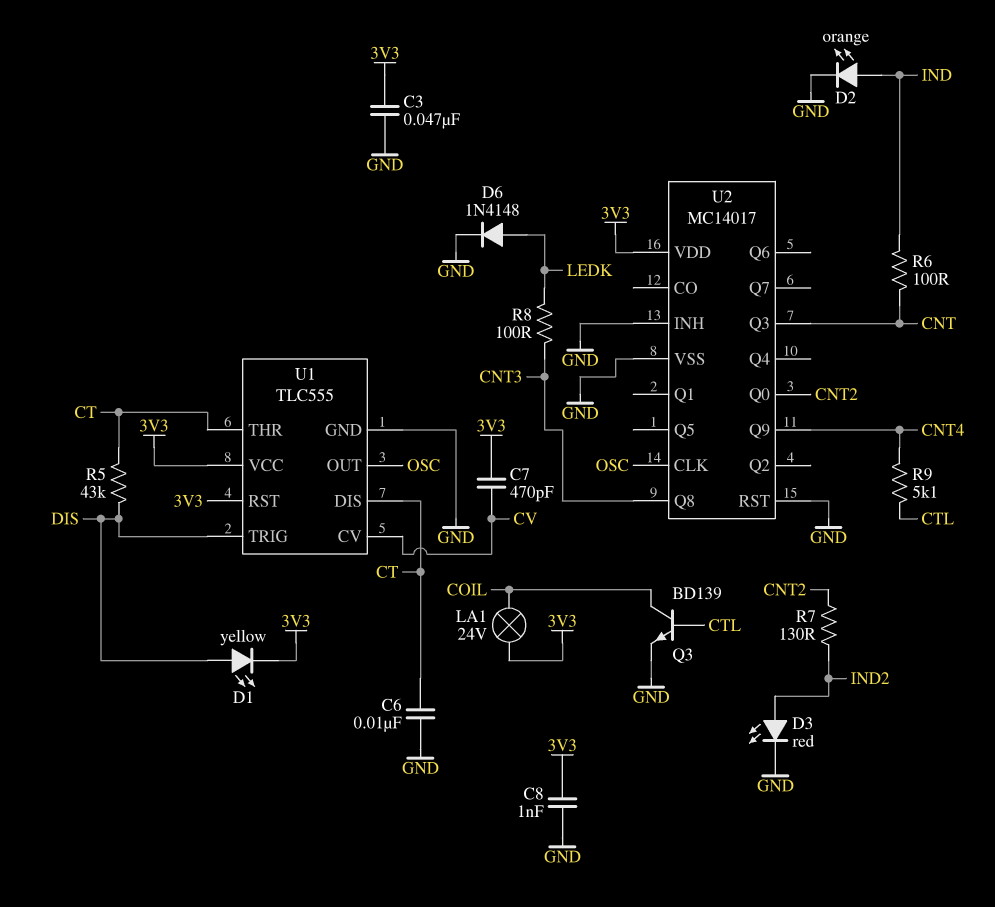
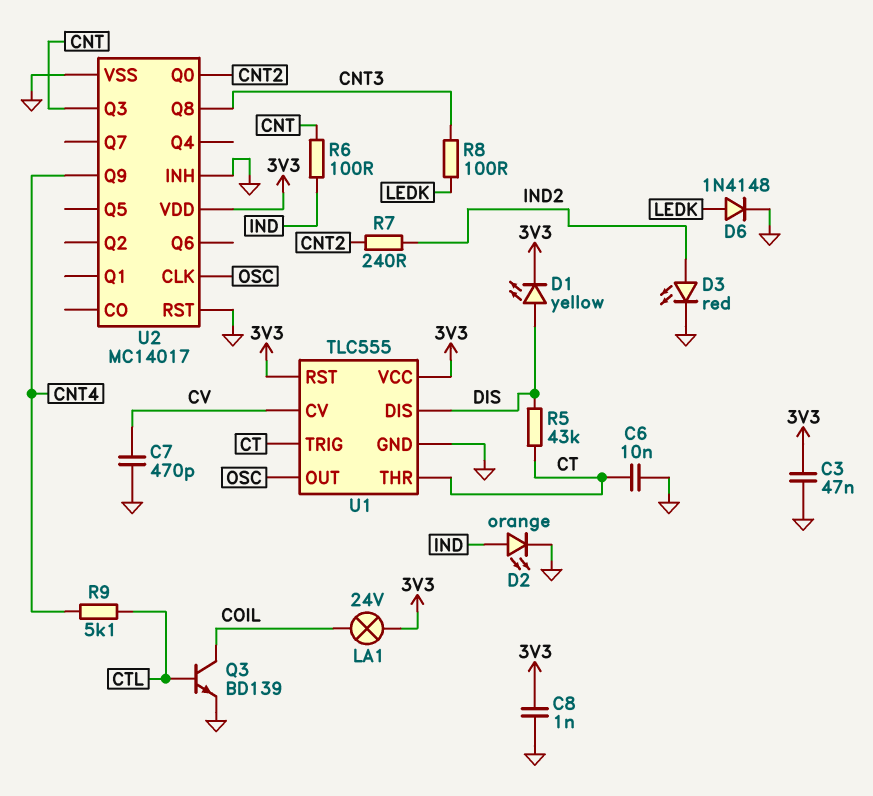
C7: 470pF (3V3, CV) -> 470pF (CV, GND)
R7: 130 (CNT2, IND2) -> 240 (CNT2, IND2)
U1 pin DIS: CT -> DIS
U1 pin TRIG: DIS -> CT

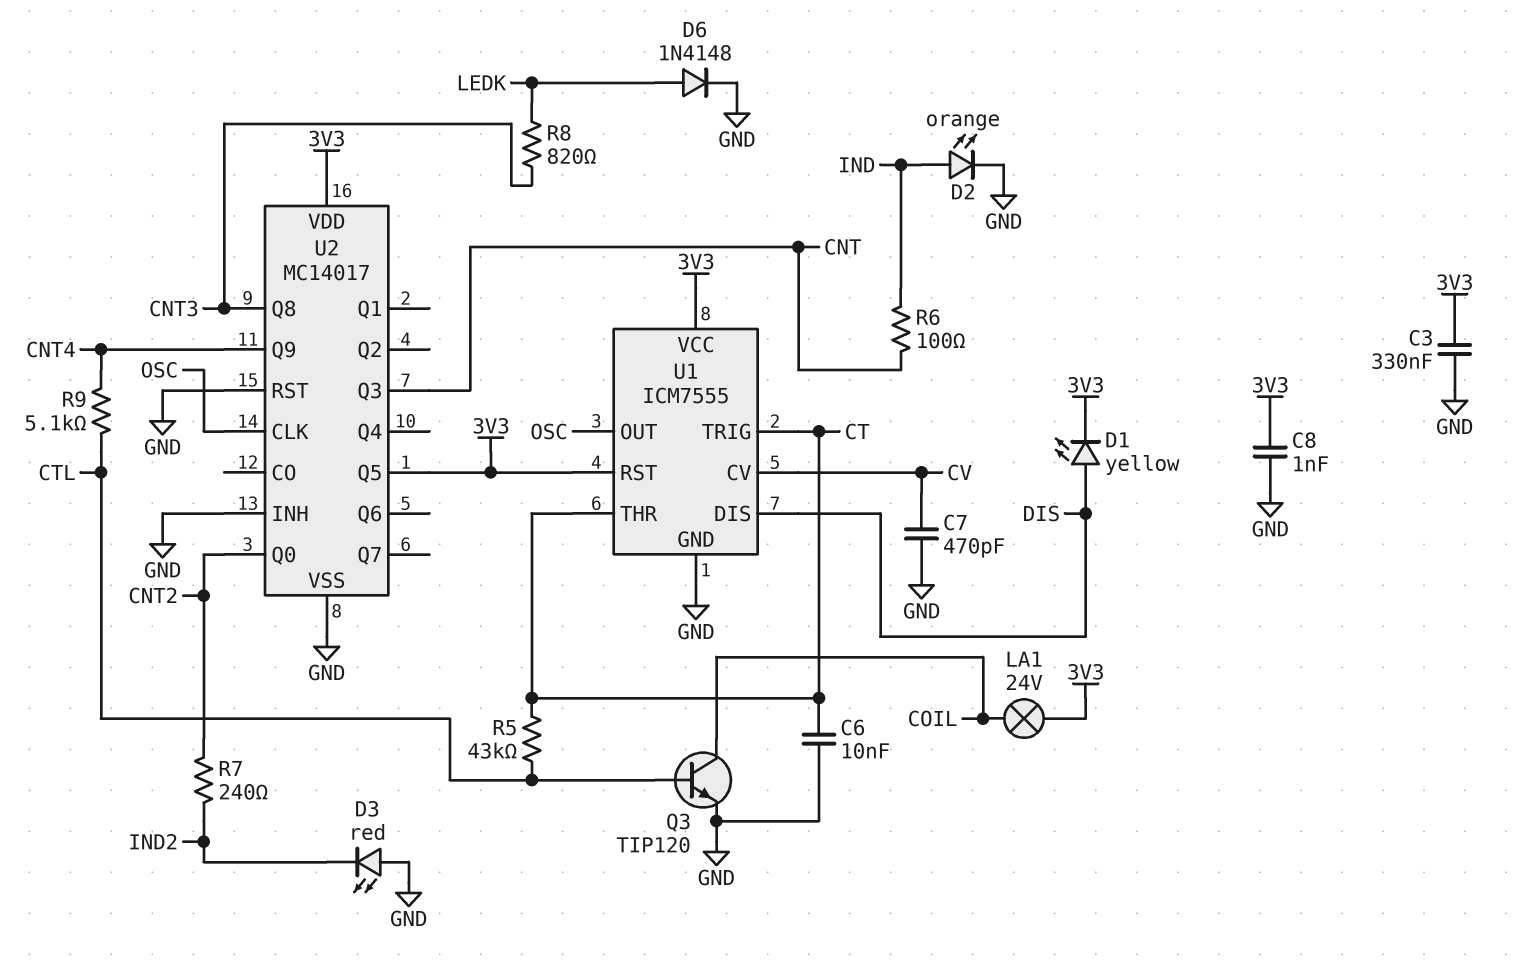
C3: 47nF (3V3, GND) -> 330nF (3V3, GND)
D3: LED red (A IND2, K GND) -> LED red (A GND, K IND2)
Q3: NPN BD139 (B CTL, C COIL, E GND) -> NPN TIP120 (B CTL, C COIL, E GND)
R5: 43k (CT, DIS) -> 43k (CT, CTL)
R8: 100 (CNT3, LEDK) -> 820 (CNT3, LEDK)
U1: TLC555 -> ICM7555
U2 pin Q5: none -> 3V3

